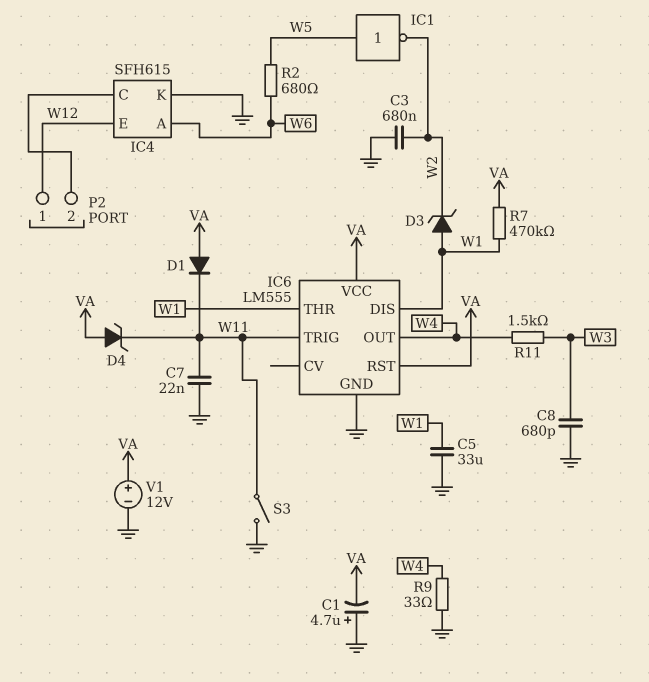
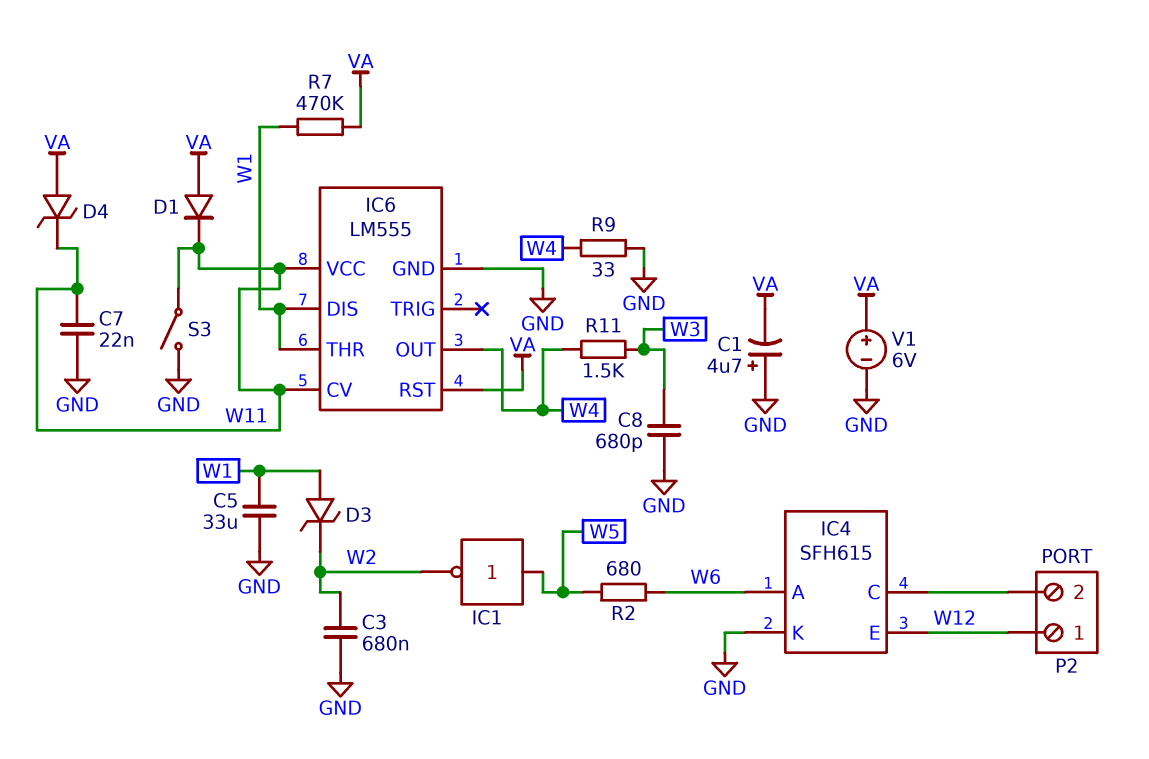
IC6 pin CV: none -> W11
IC6 pin TRIG: W11 -> none
IC6 pin VCC: VA -> W11
V1: 12V (plus VA, minus GND) -> 6V (plus VA, minus GND)

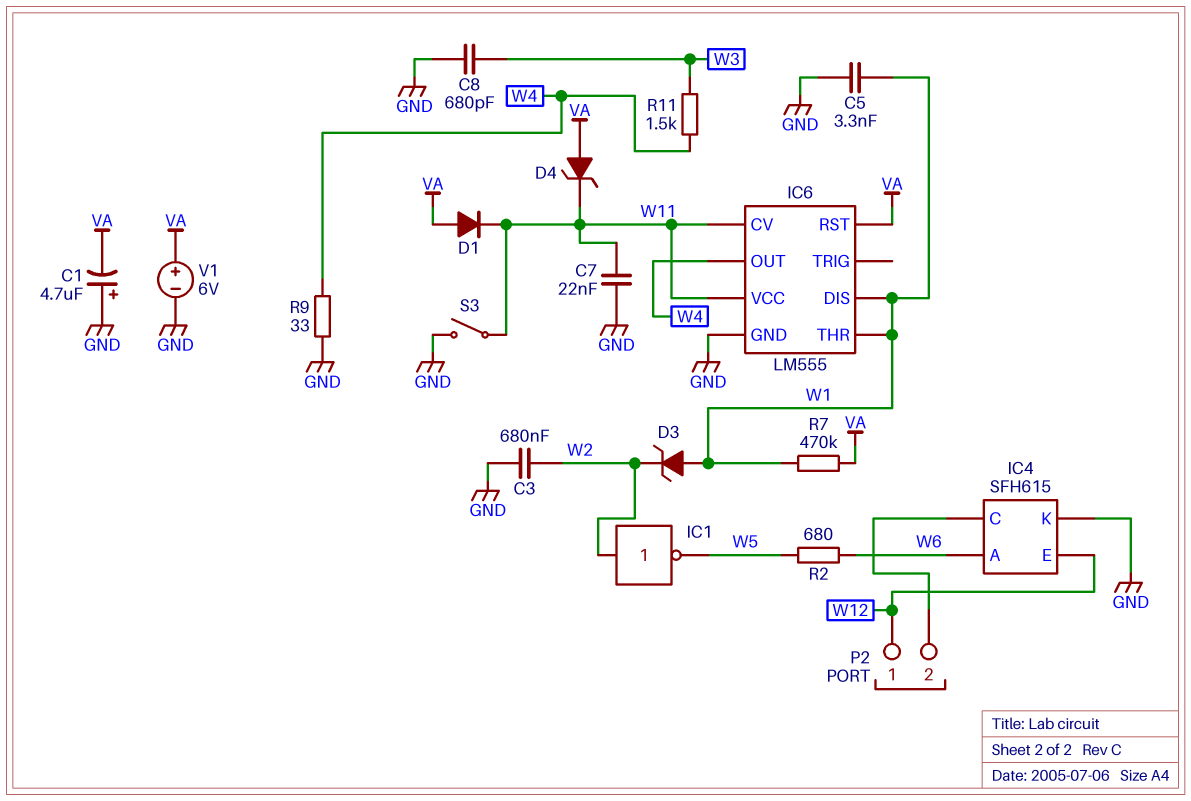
C5: 33uF (GND, W1) -> 3.3nF (GND, W1)
IC1: NOT (in W5, out W2) -> NOT (in W2, out W5)

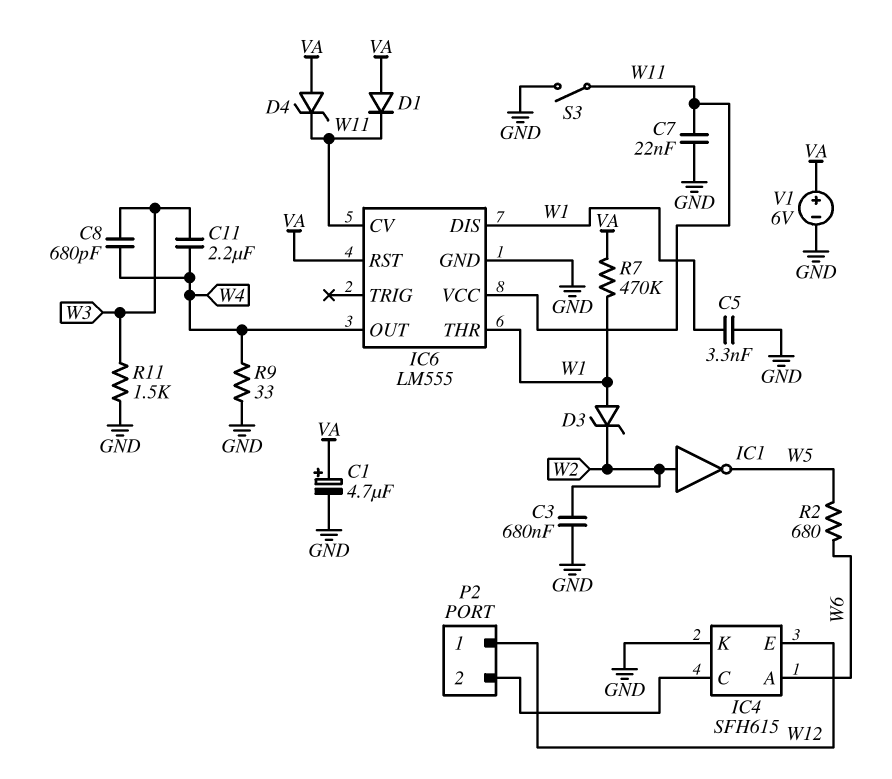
C1: 4.7uF (plus GND, minus VA) -> 4.7uF (plus VA, minus GND)
C8: 680pF (GND, W3) -> 680pF (W3, W4)
C11: none -> 2.2uF (W3, W4)
R11: 1.5k (W3, W4) -> 1.5k (GND, W3)

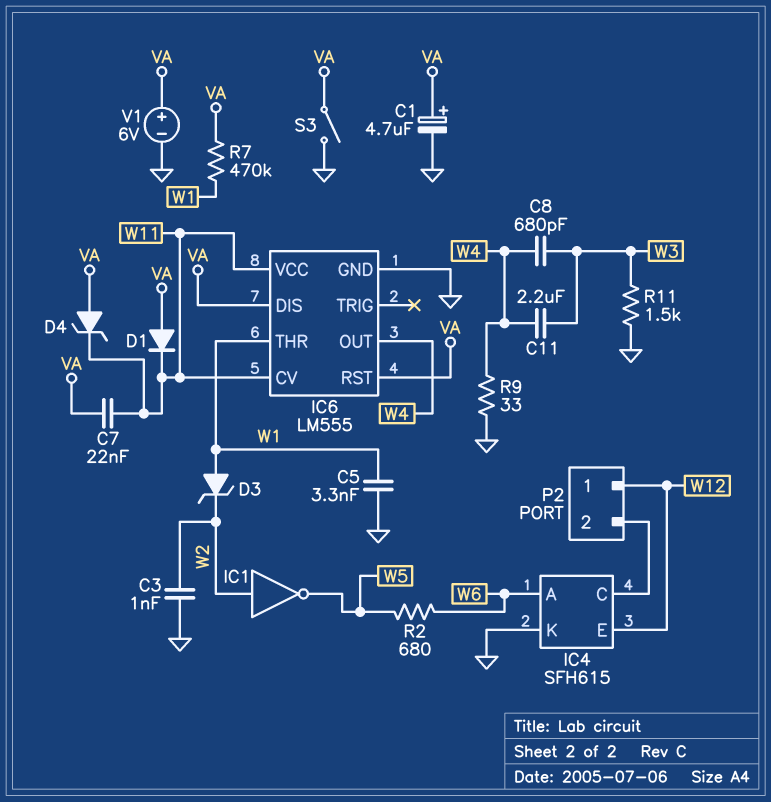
C3: 680nF (GND, W2) -> 1nF (GND, W2)
C7: 22nF (GND, W11) -> 22nF (VA, W11)
IC6 pin DIS: W1 -> VA
S3: switch (GND, W11) -> switch (GND, VA)

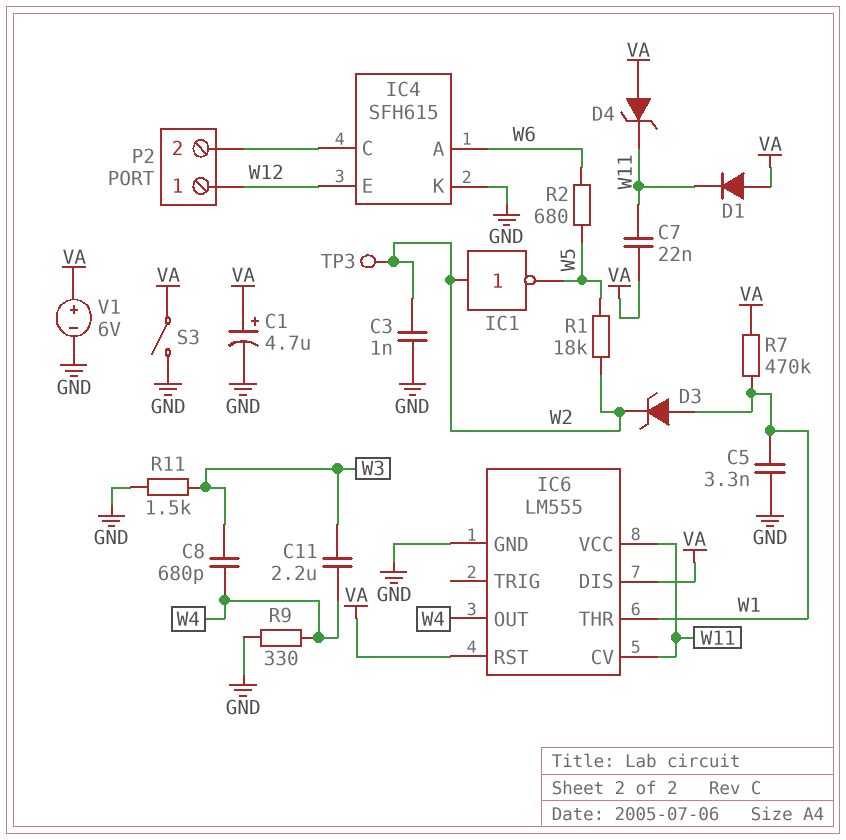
R1: none -> 18k (W2, W5)
R9: 33 (GND, W4) -> 330 (GND, W4)
TP3: none -> test point (W2)

